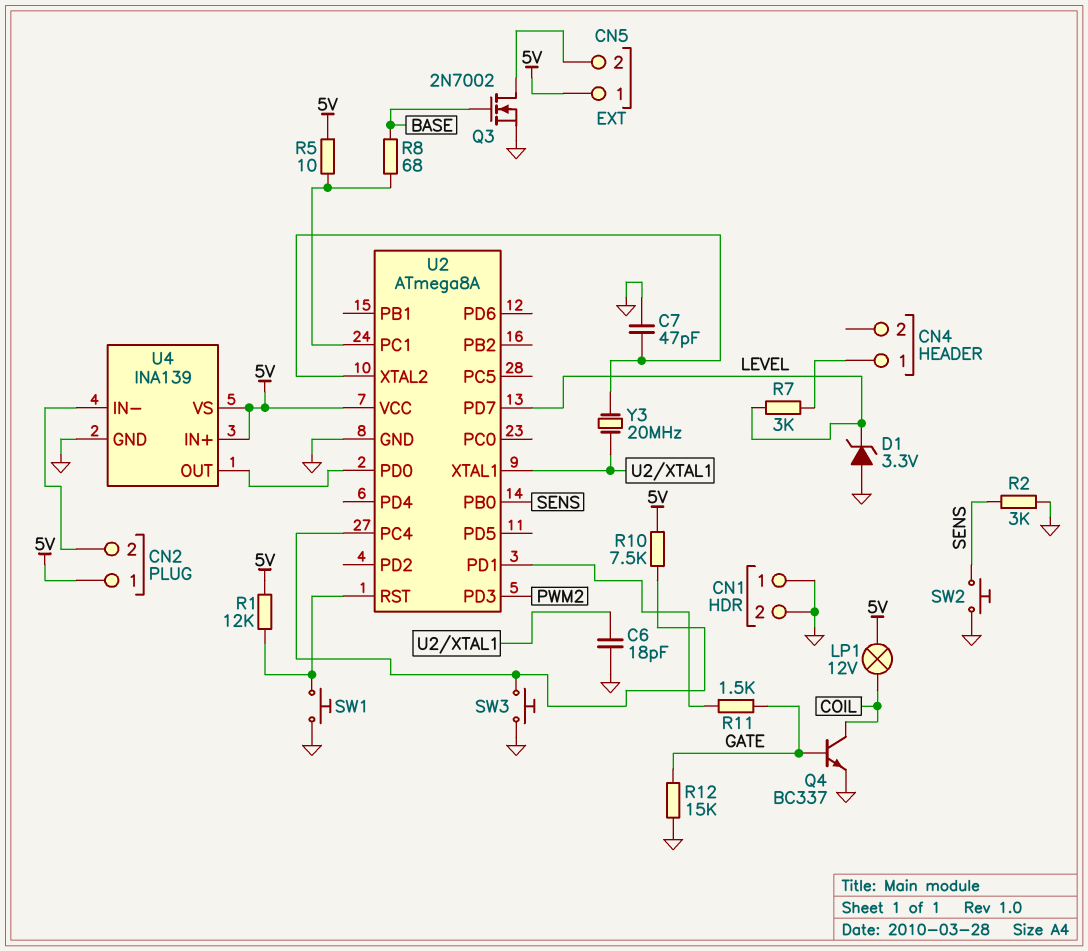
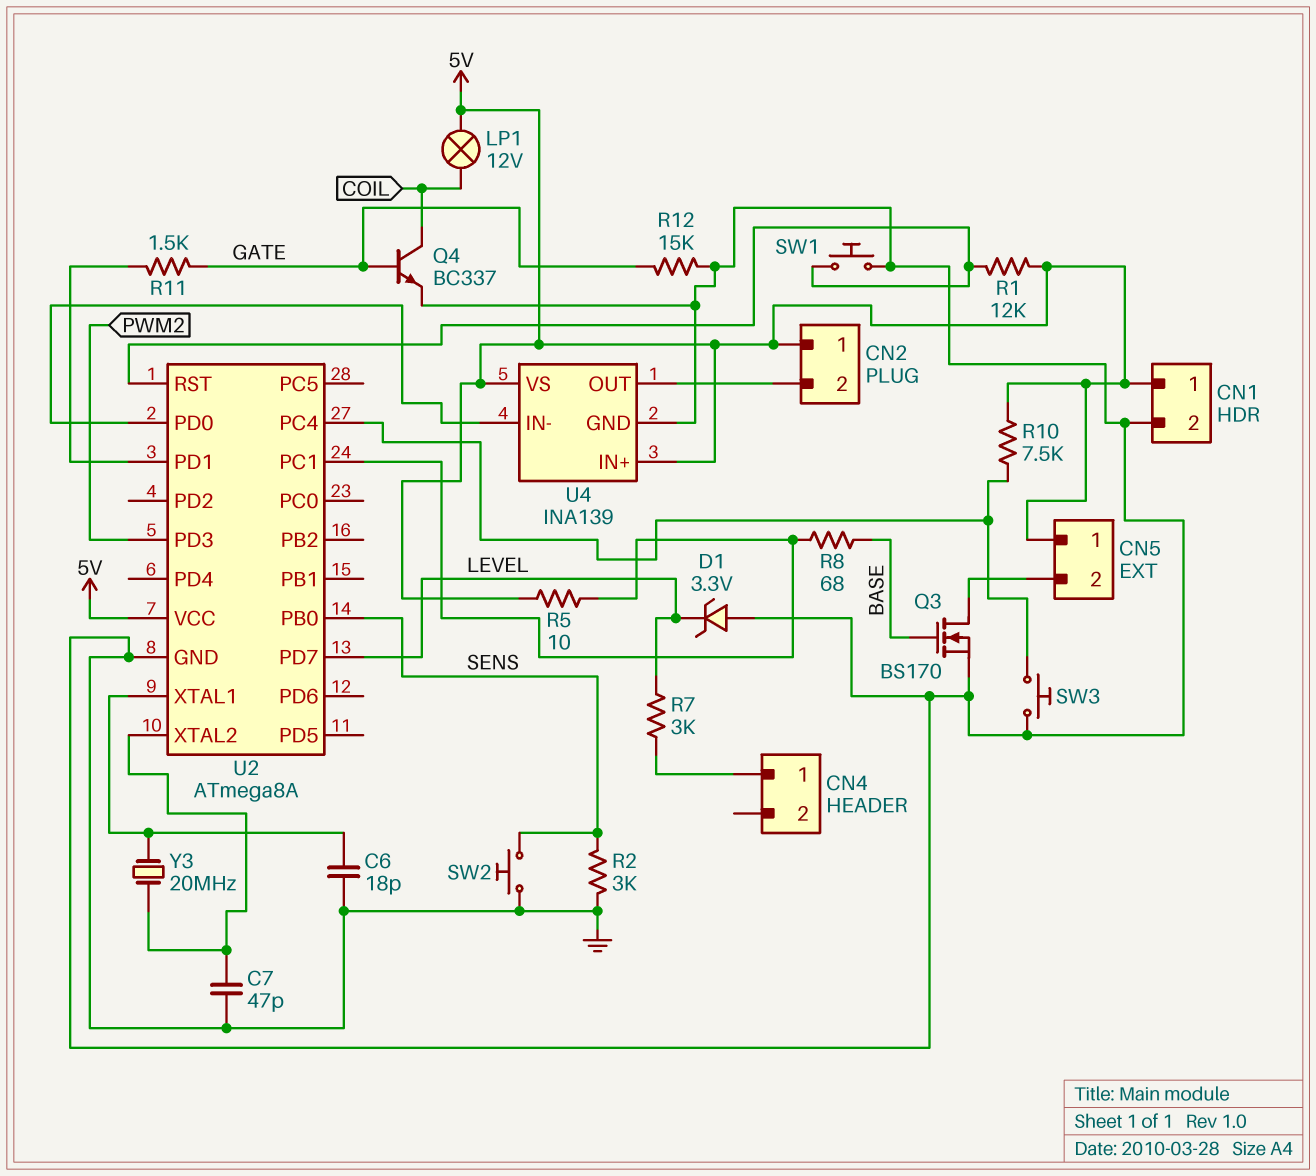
CN1 pin 1: GND -> 5V
Q3: NMOS 2N7002 (G BASE, D CN5/2, S GND) -> NMOS BS170 (G BASE, D CN5/2, S GND)
U4 pin IN-: CN2/2 -> U2/PD0
U4 pin OUT: U2/PD0 -> CN2/2

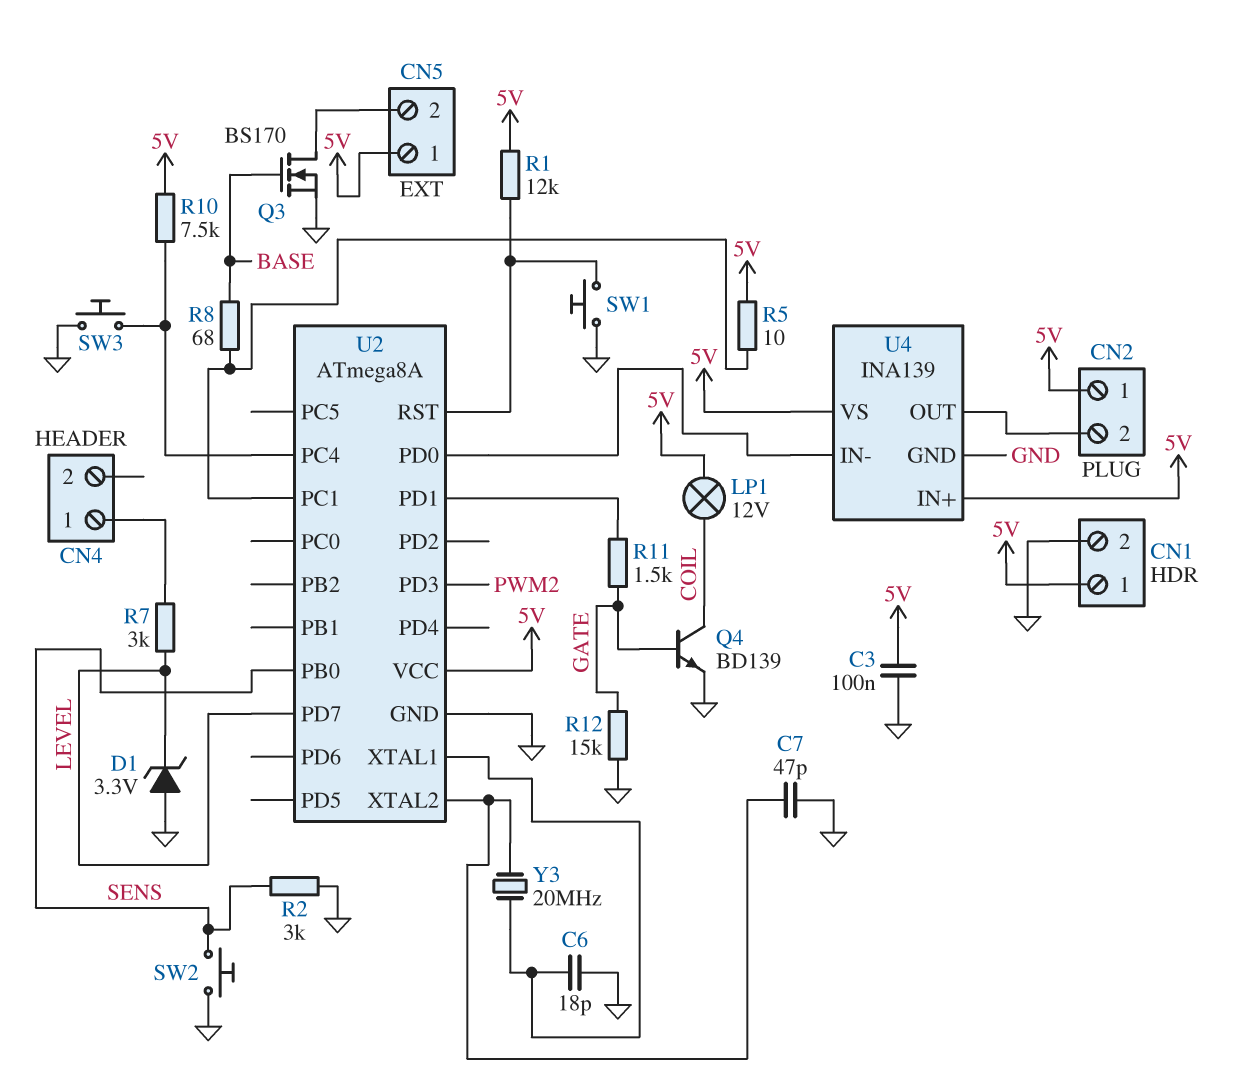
C3: none -> 100nF (5V, GND)
Q4: NPN BC337 (B GATE, C COIL, E GND) -> NPN BD139 (B GATE, C COIL, E GND)

